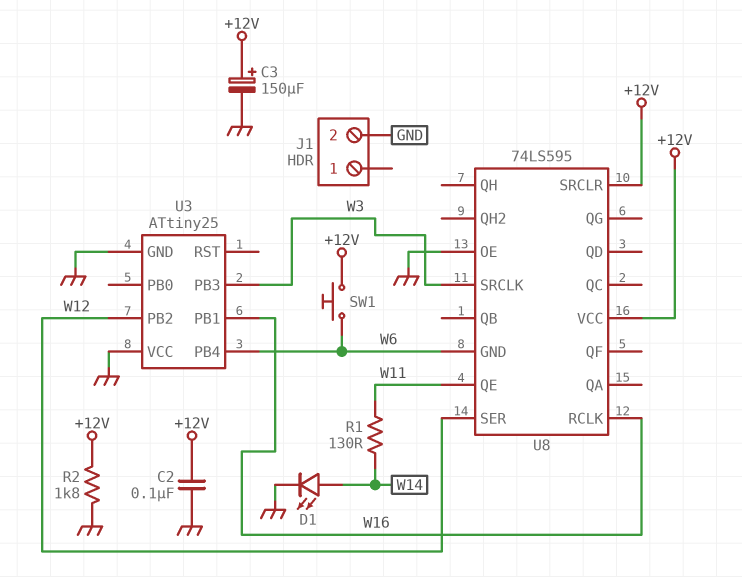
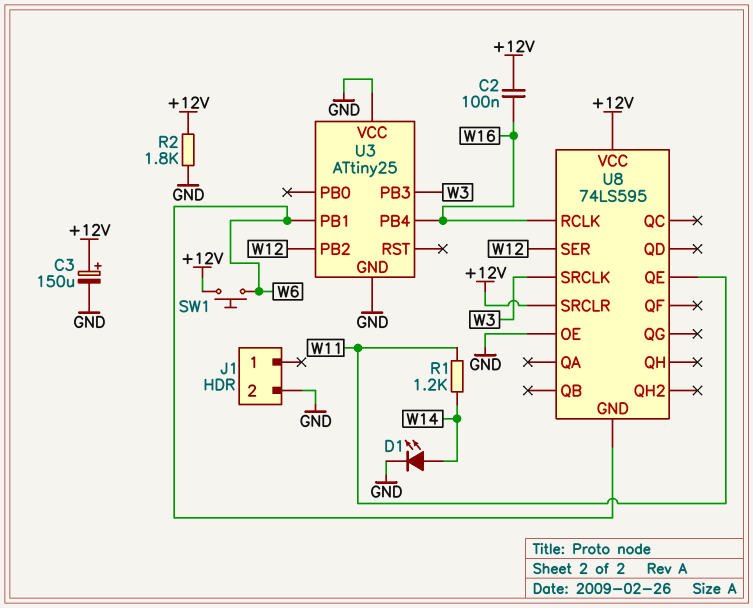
C2: 100nF (+12V, GND) -> 100nF (+12V, W16)
R1: 130 (W11, W14) -> 1.2k (W11, W14)
U3 pin PB1: W16 -> W6
U3 pin PB4: W6 -> W16

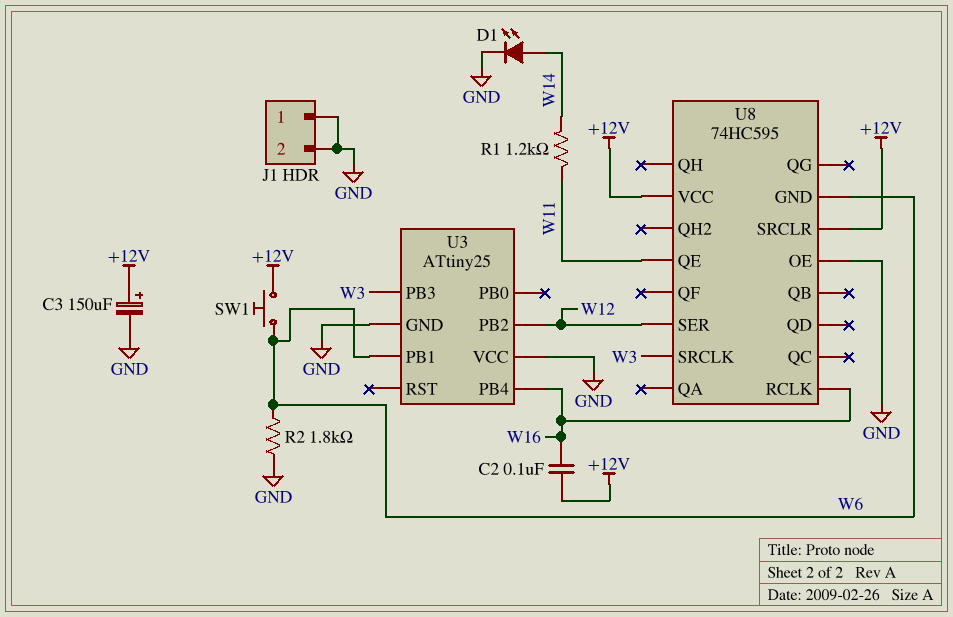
J1 pin 1: none -> GND
R2: 1.8k (+12V, GND) -> 1.8k (GND, W6)
U8: 74LS595 -> 74HC595

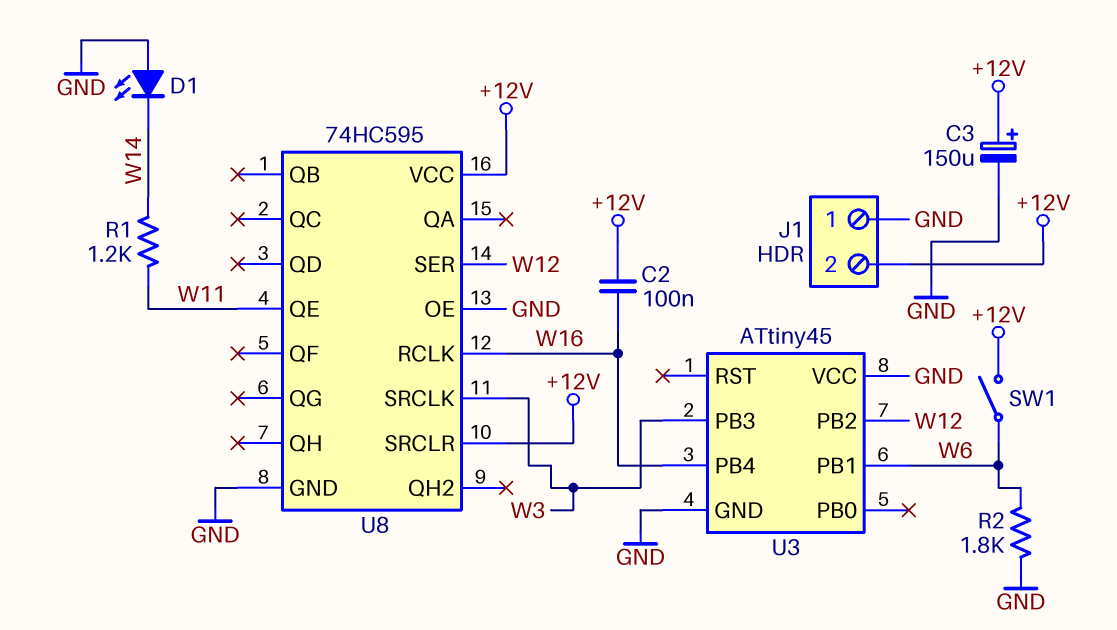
D1: LED (A W14, K GND) -> LED (A GND, K W14)
J1 pin 2: GND -> +12V
SW1: button (+12V, W6) -> switch (+12V, W6)
U3: ATtiny25 -> ATtiny45
U8 pin GND: W6 -> GND

